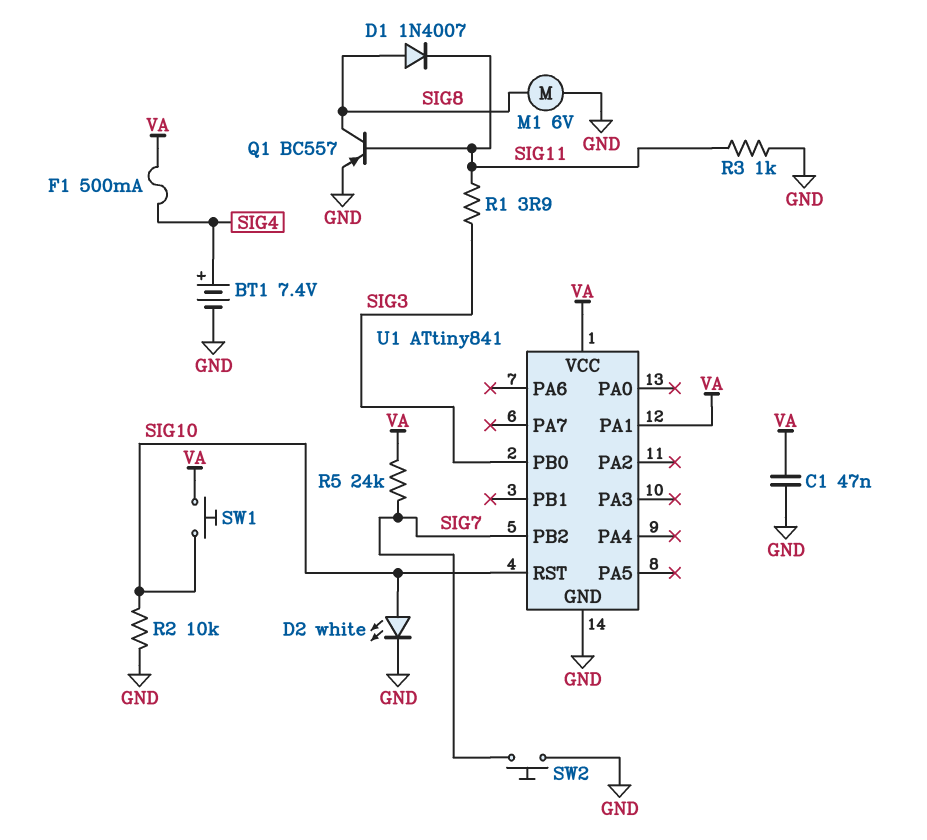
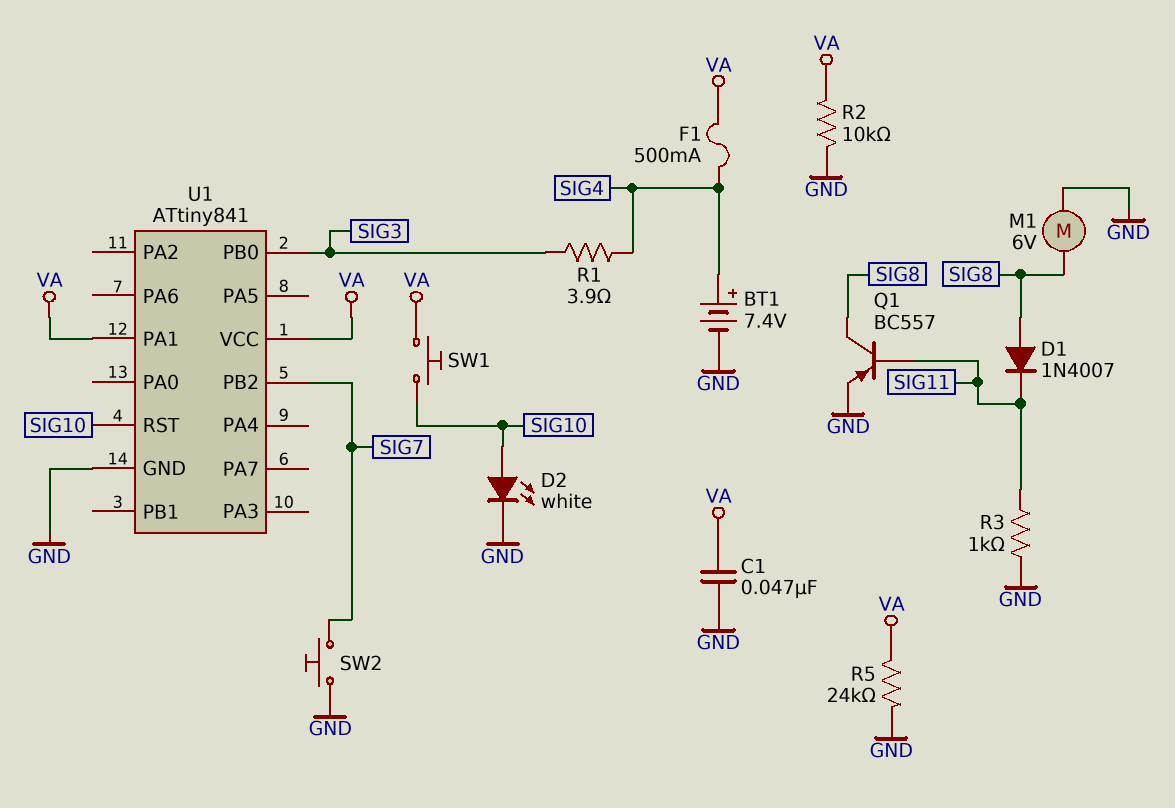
R1: 3.9 (SIG3, SIG11) -> 3.9 (SIG3, SIG4)
R2: 10k (GND, SIG10) -> 10k (GND, VA)
R5: 24k (SIG7, VA) -> 24k (GND, VA)

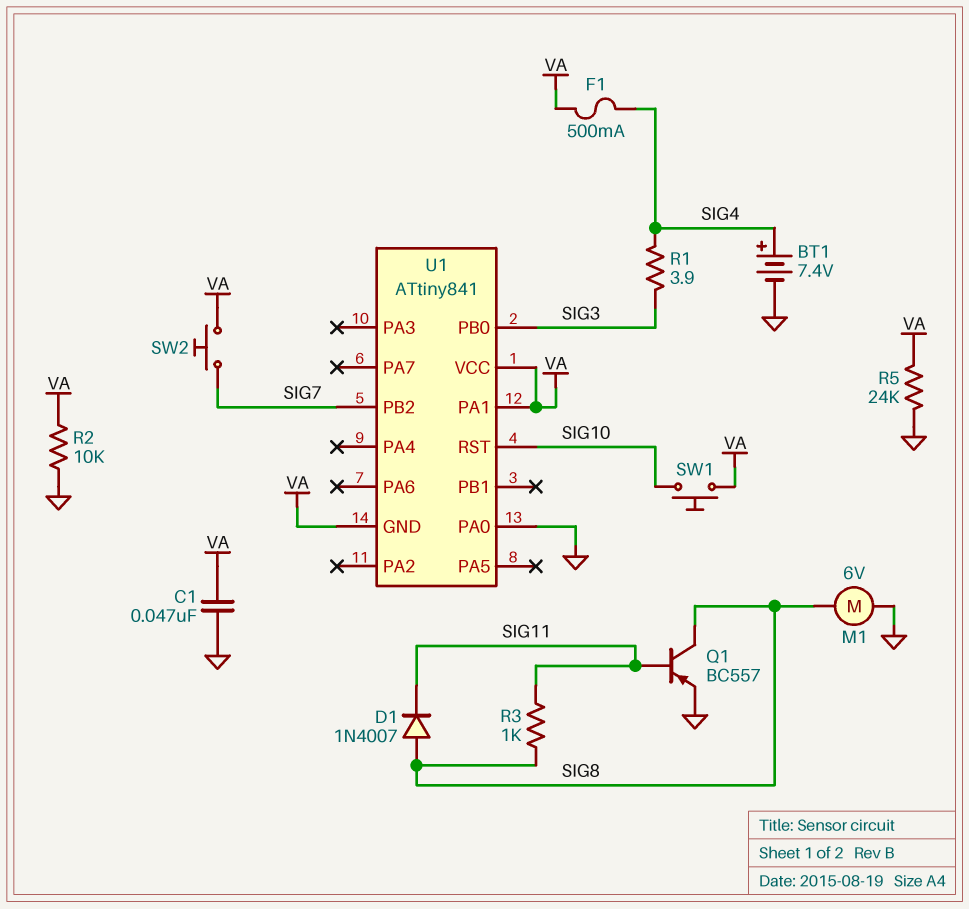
D2: LED white (A SIG10, K GND) -> none
R3: 1k (GND, SIG11) -> 1k (SIG8, SIG11)
SW2: button (GND, SIG7) -> button (SIG7, VA)
U1 pin GND: GND -> VA
U1 pin PA0: none -> GND

